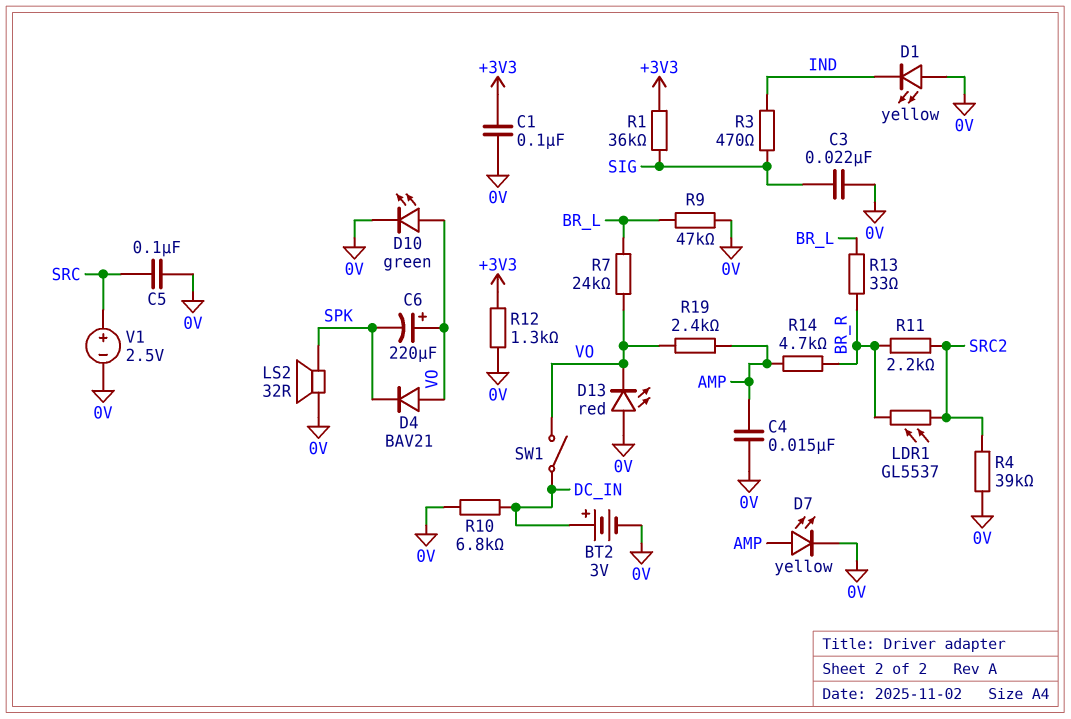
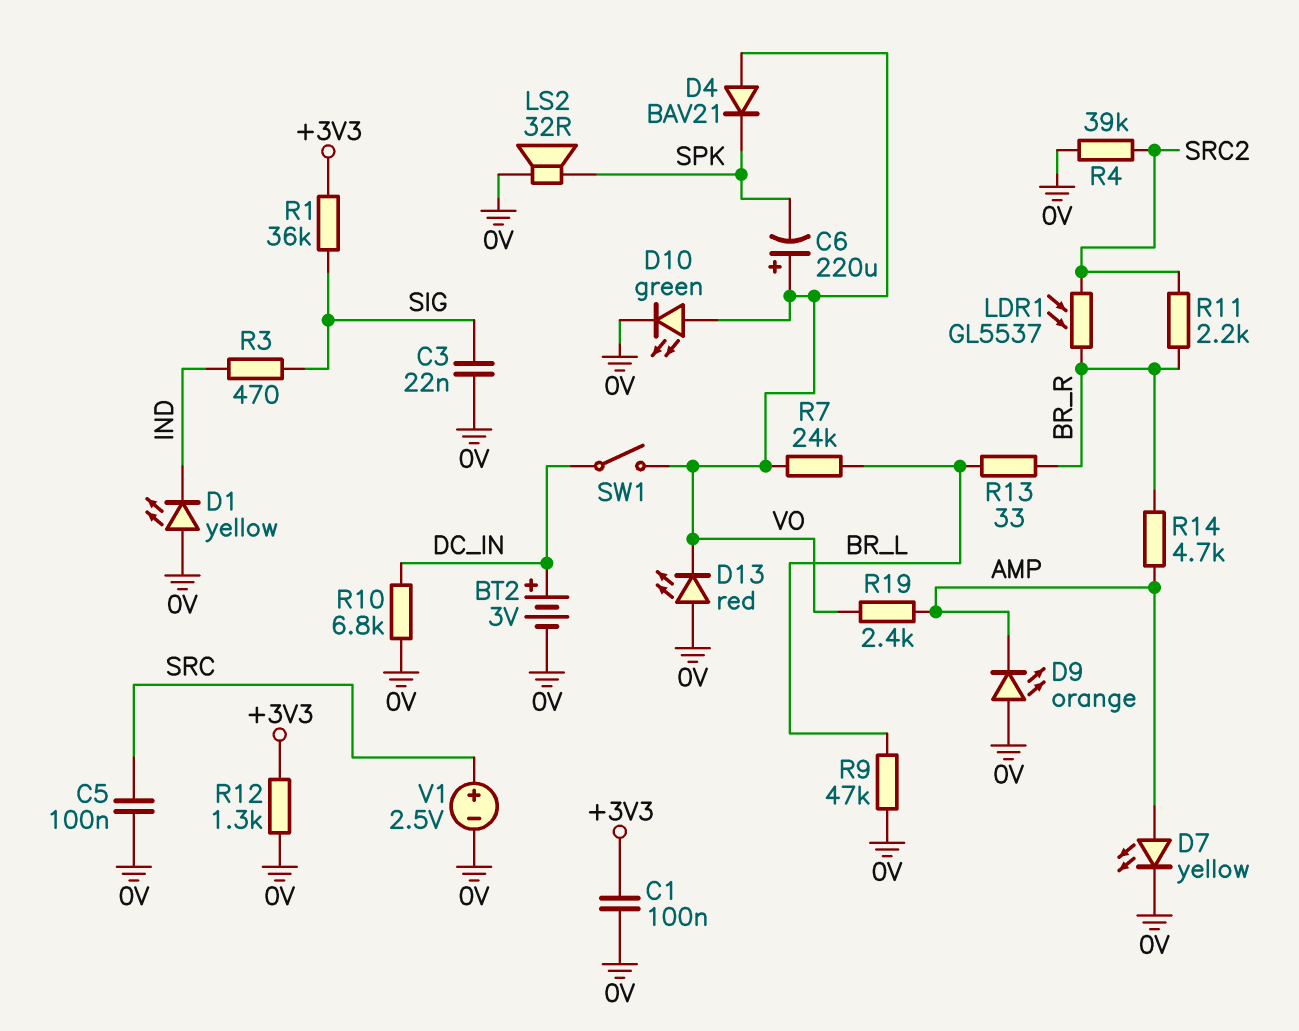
C4: 15nF (0V, AMP) -> none
D9: none -> LED orange (A 0V, K AMP)

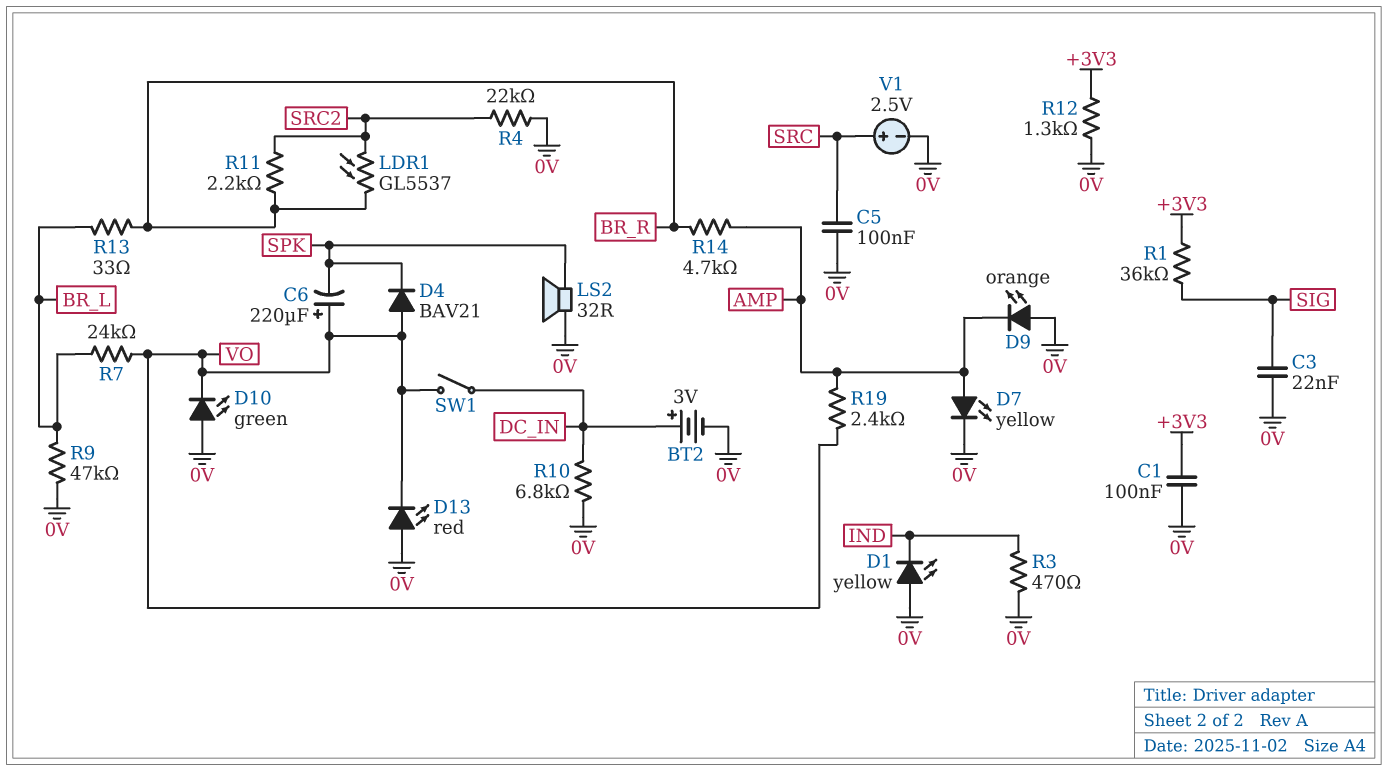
D10: LED green (A VO, K 0V) -> LED green (A 0V, K VO)
R3: 470 (IND, SIG) -> 470 (0V, IND)
R4: 39k (0V, SRC2) -> 22k (0V, SRC2)

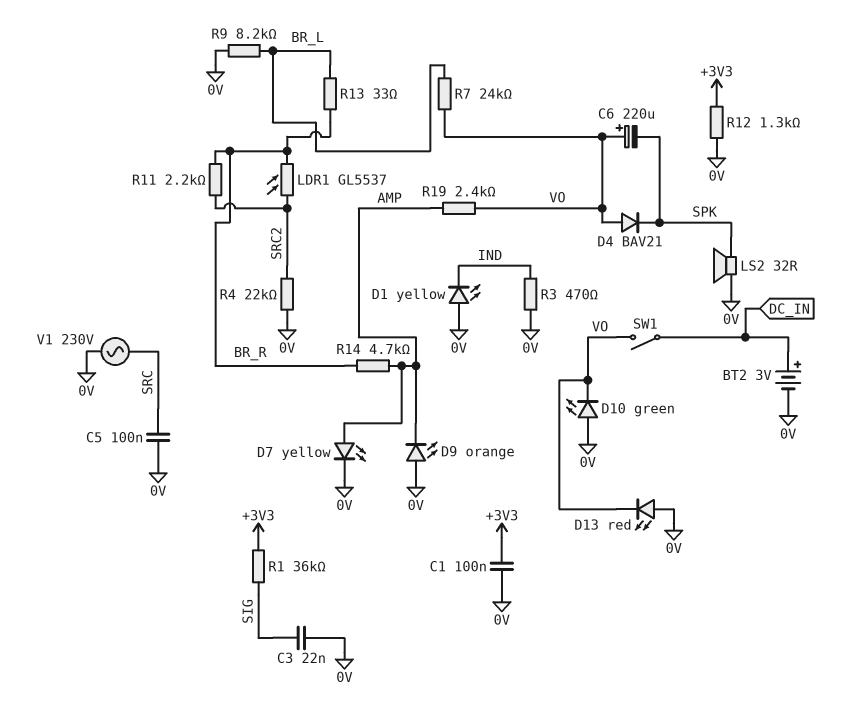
R9: 47k (0V, BR_L) -> 8.2k (0V, BR_L)
R10: 6.8k (0V, DC_IN) -> none
V1: 2.5V (plus SRC, minus 0V) -> AC 230V (0V, SRC)

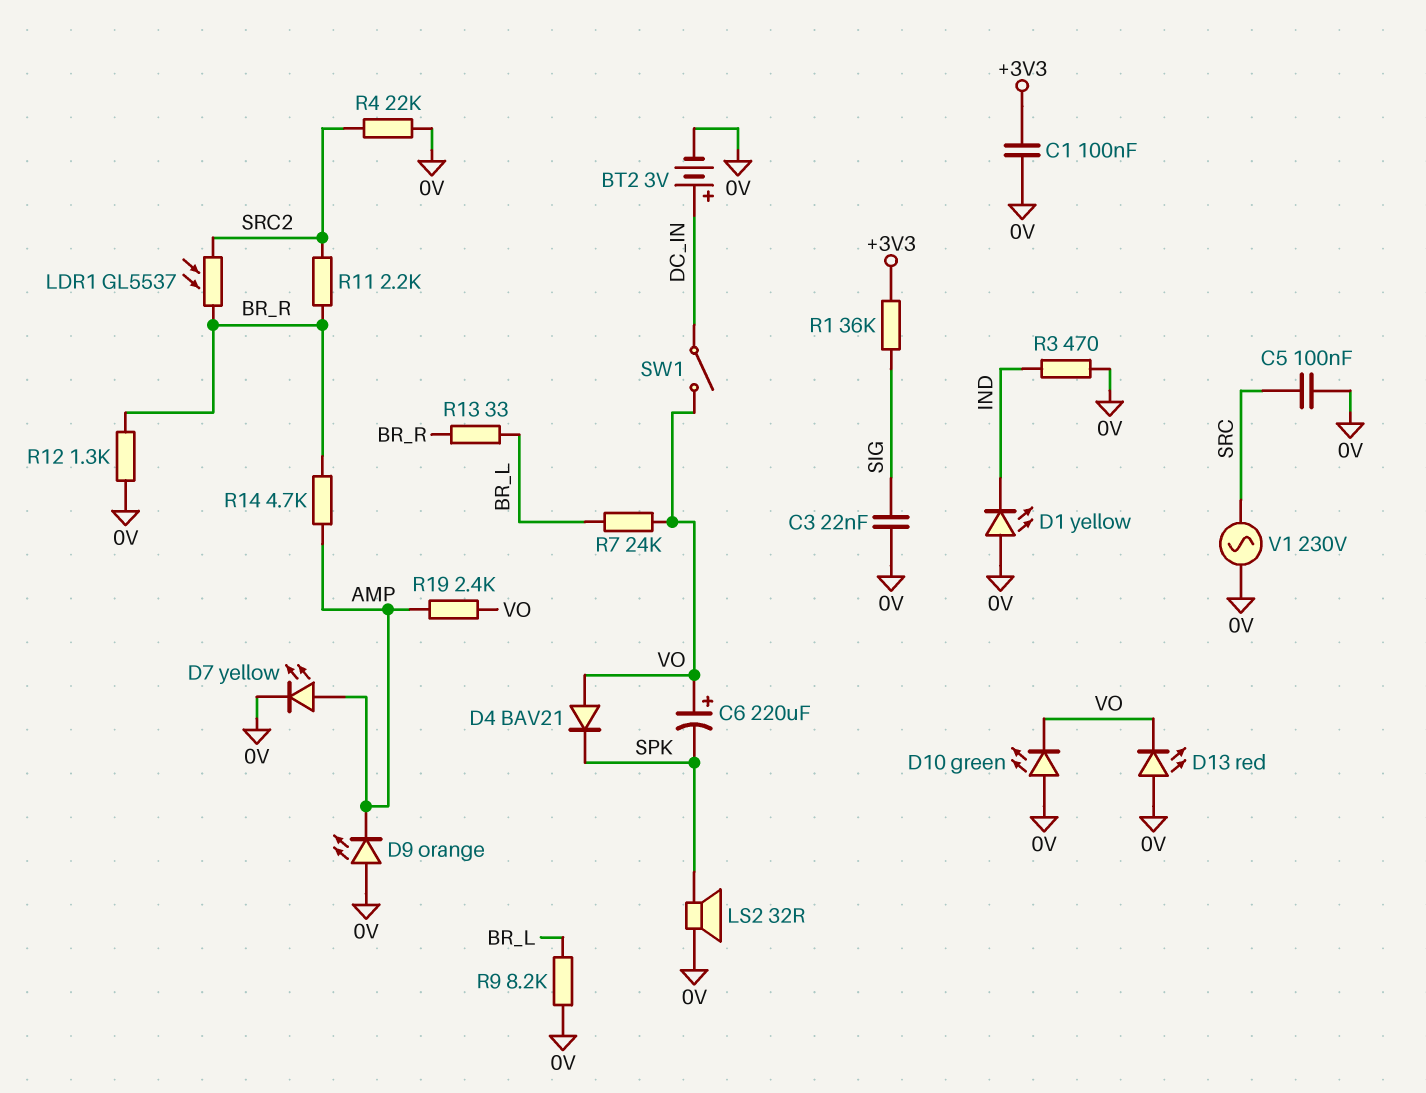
R12: 1.3k (+3V3, 0V) -> 1.3k (0V, BR_R)

